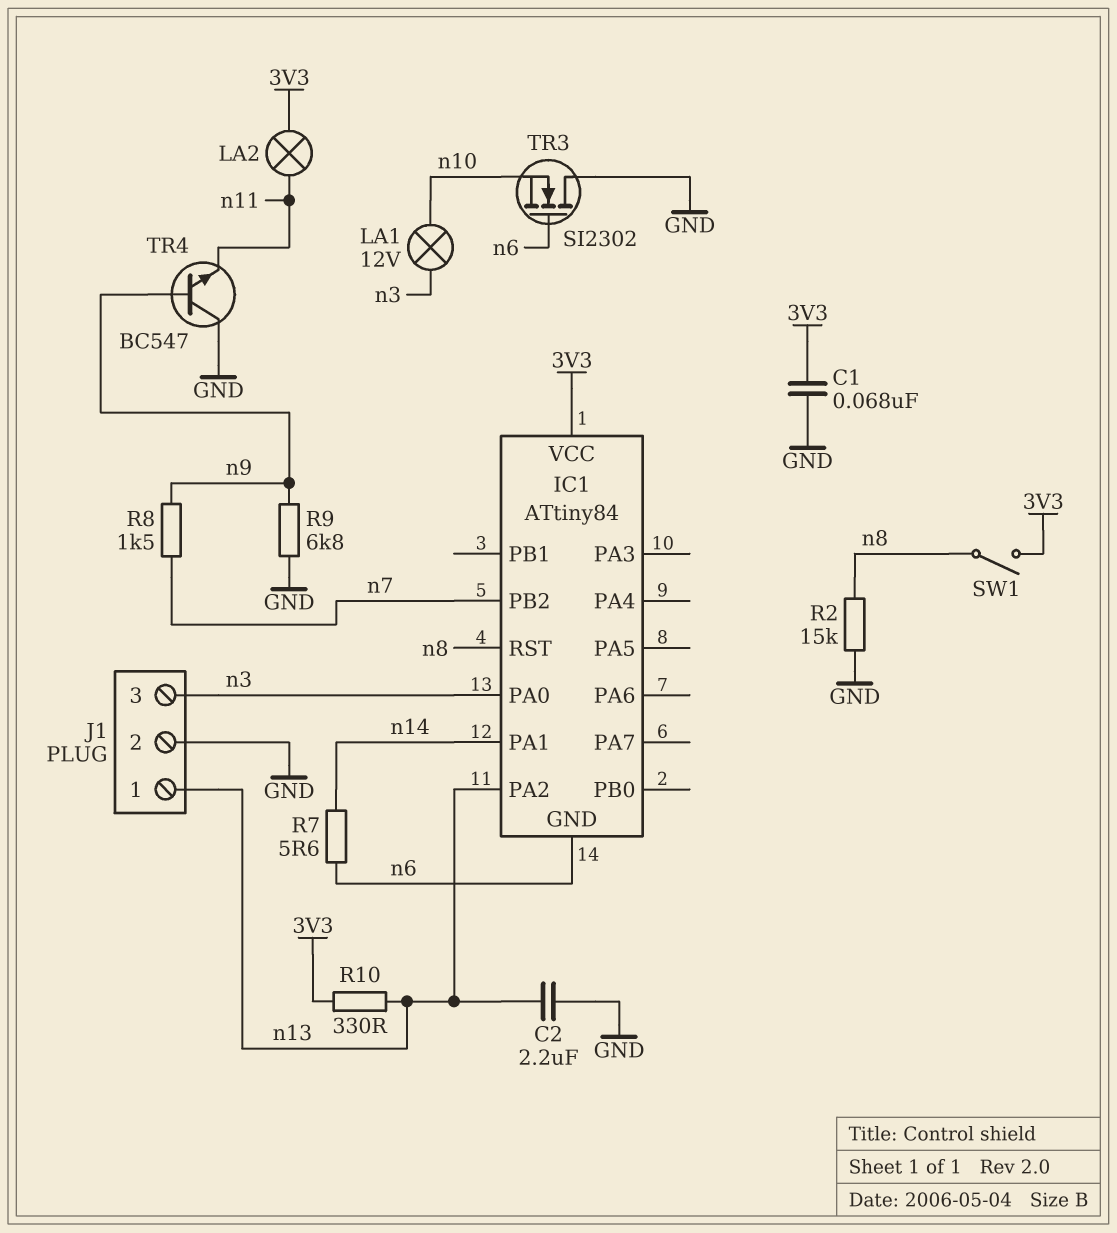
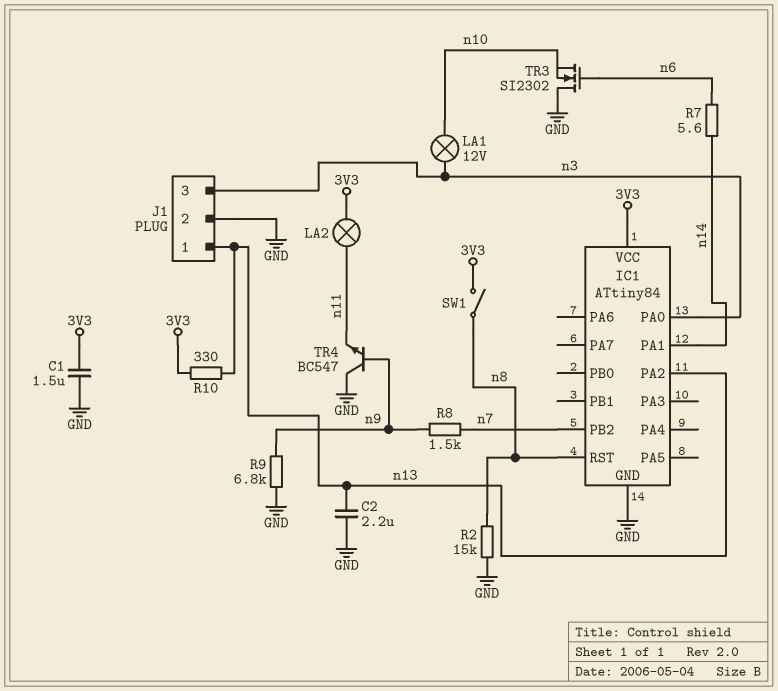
C1: 68nF (3V3, GND) -> 1.5uF (3V3, GND)
IC1 pin GND: n6 -> GND

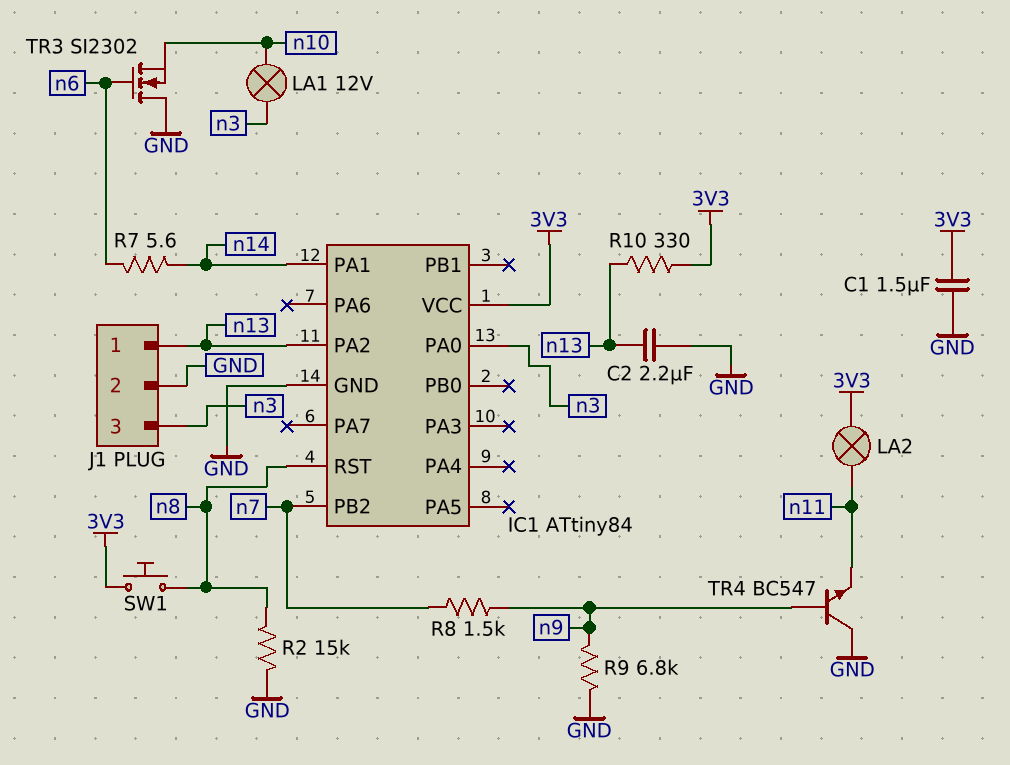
SW1: switch (3V3, n8) -> button (3V3, n8)

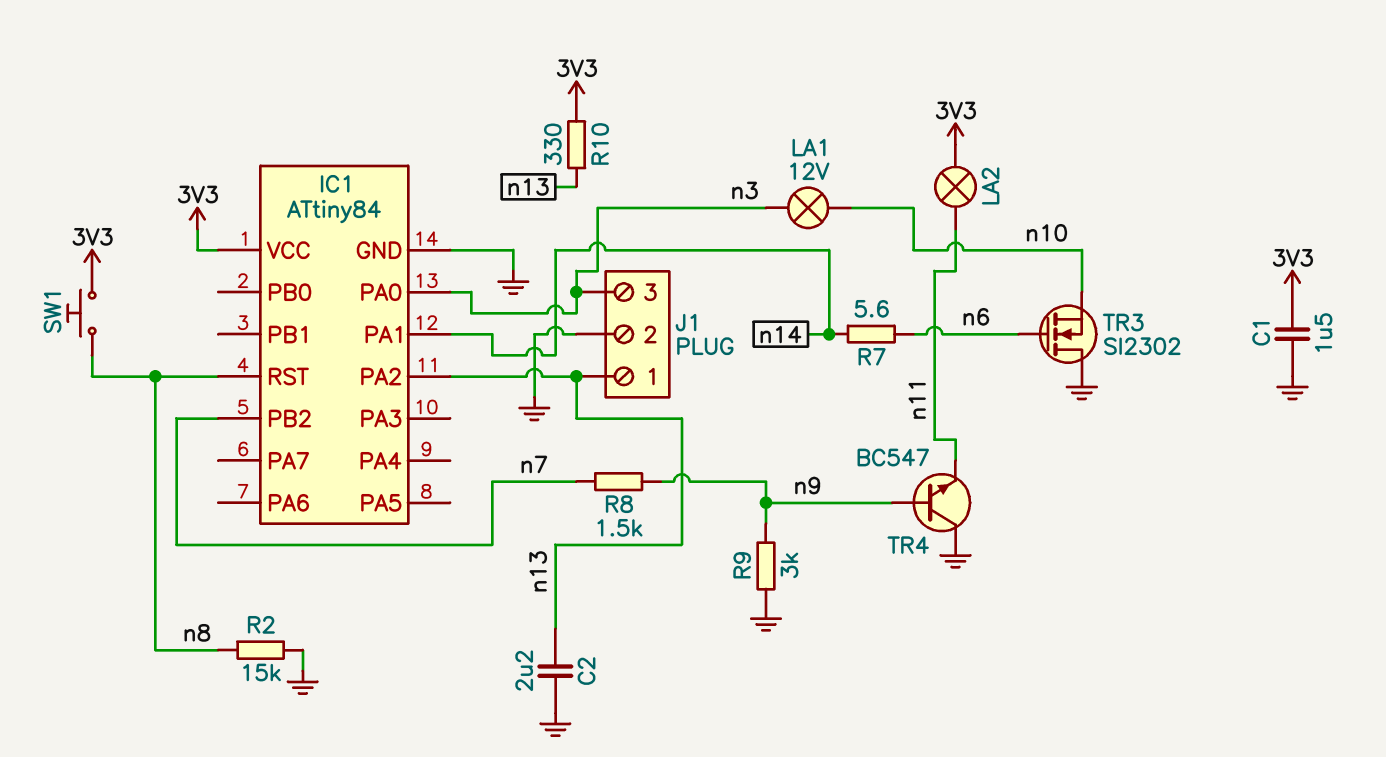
R9: 6.8k (GND, n9) -> 3k (GND, n9)

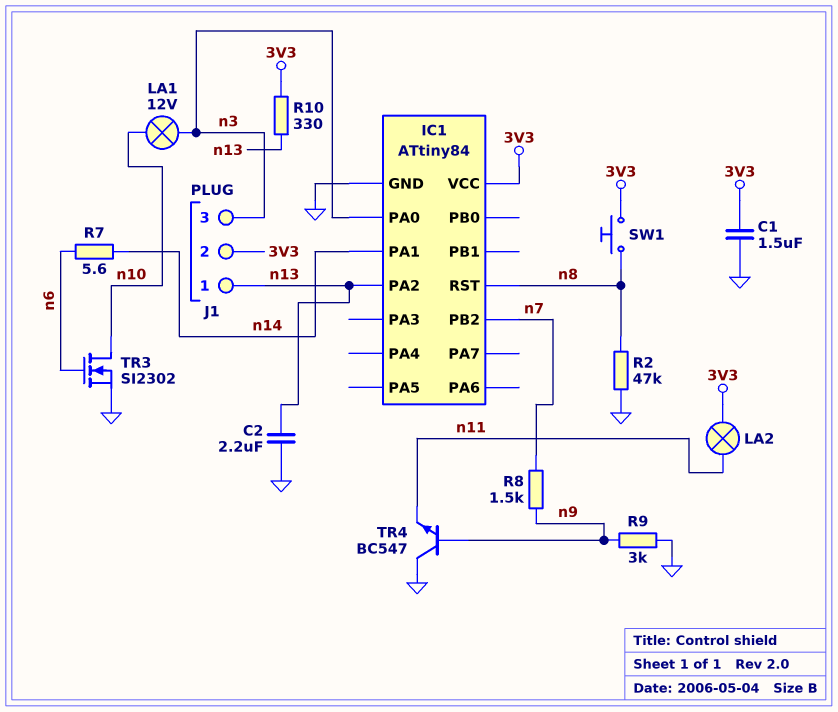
J1 pin 2: GND -> 3V3
R2: 15k (GND, n8) -> 47k (GND, n8)
TR3: NMOS SI2302 (G n6, D GND, S n10) -> NMOS SI2302 (G n6, D n10, S GND)

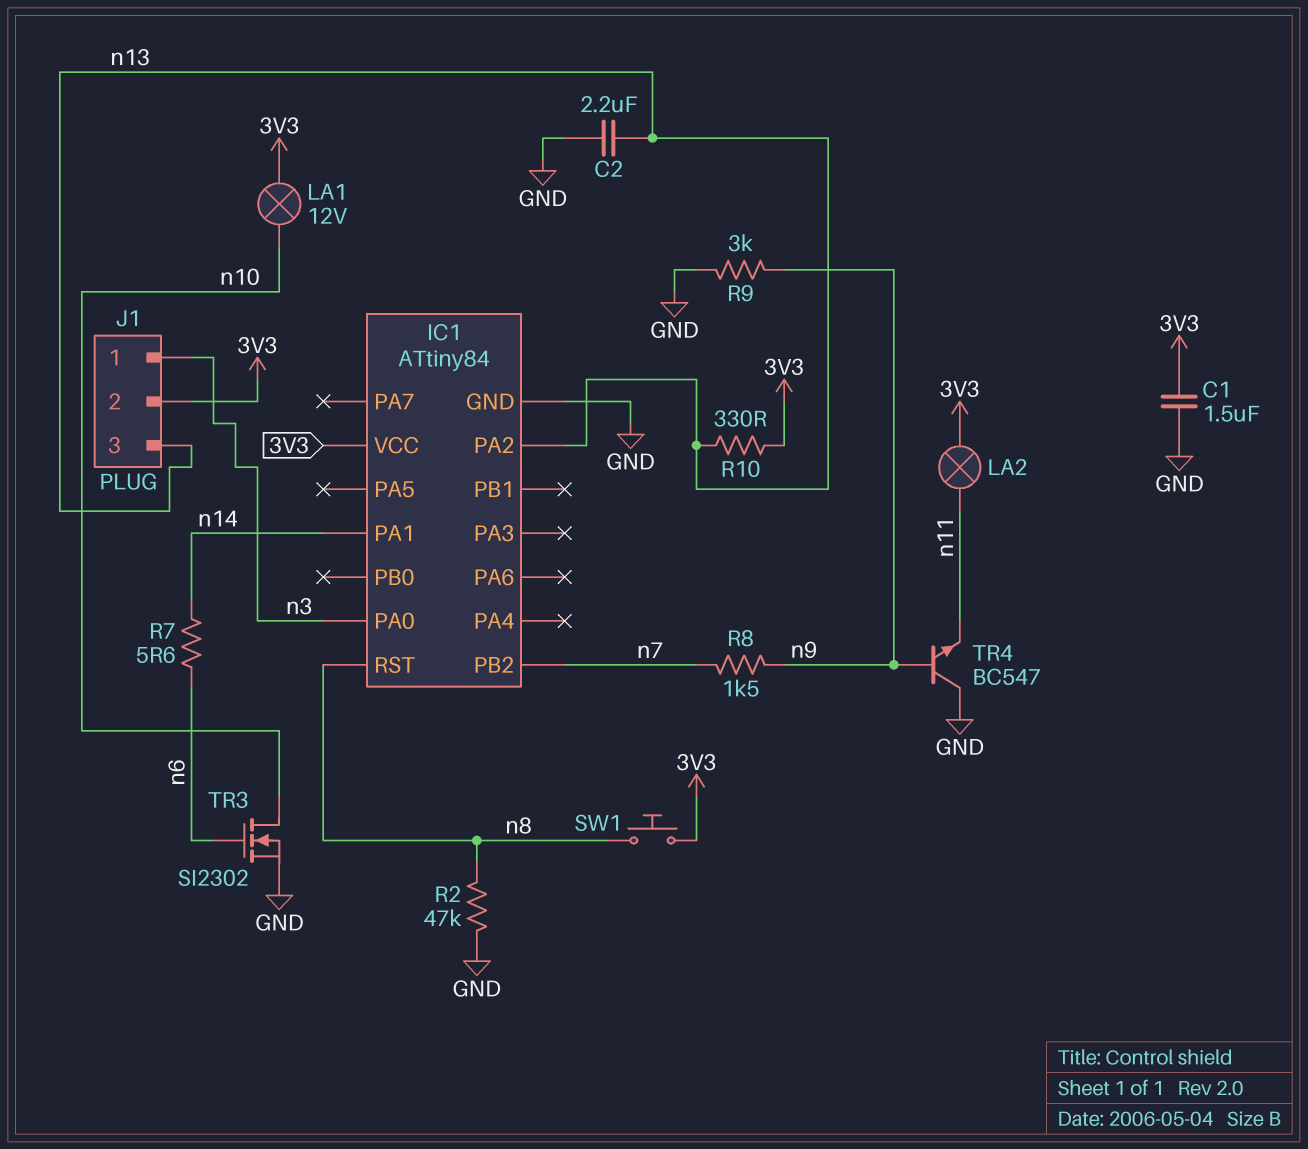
J1 pin 1: n13 -> n3
J1 pin 3: n3 -> n13
LA1: lamp 12V (n3, n10) -> lamp 12V (3V3, n10)

